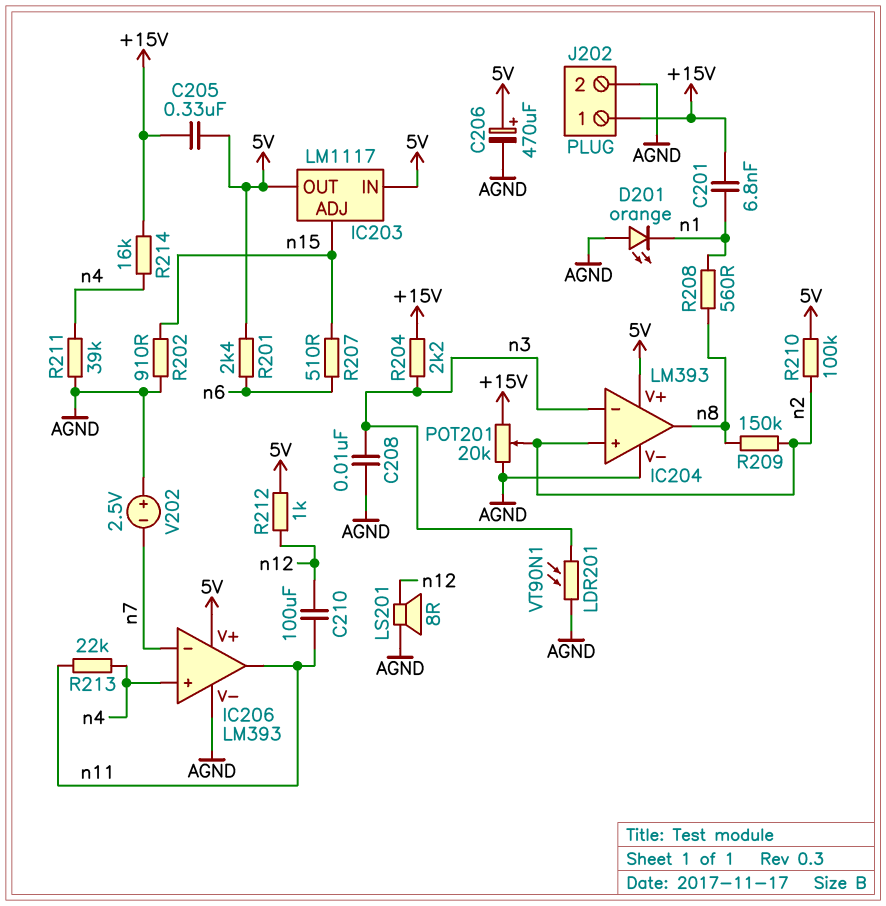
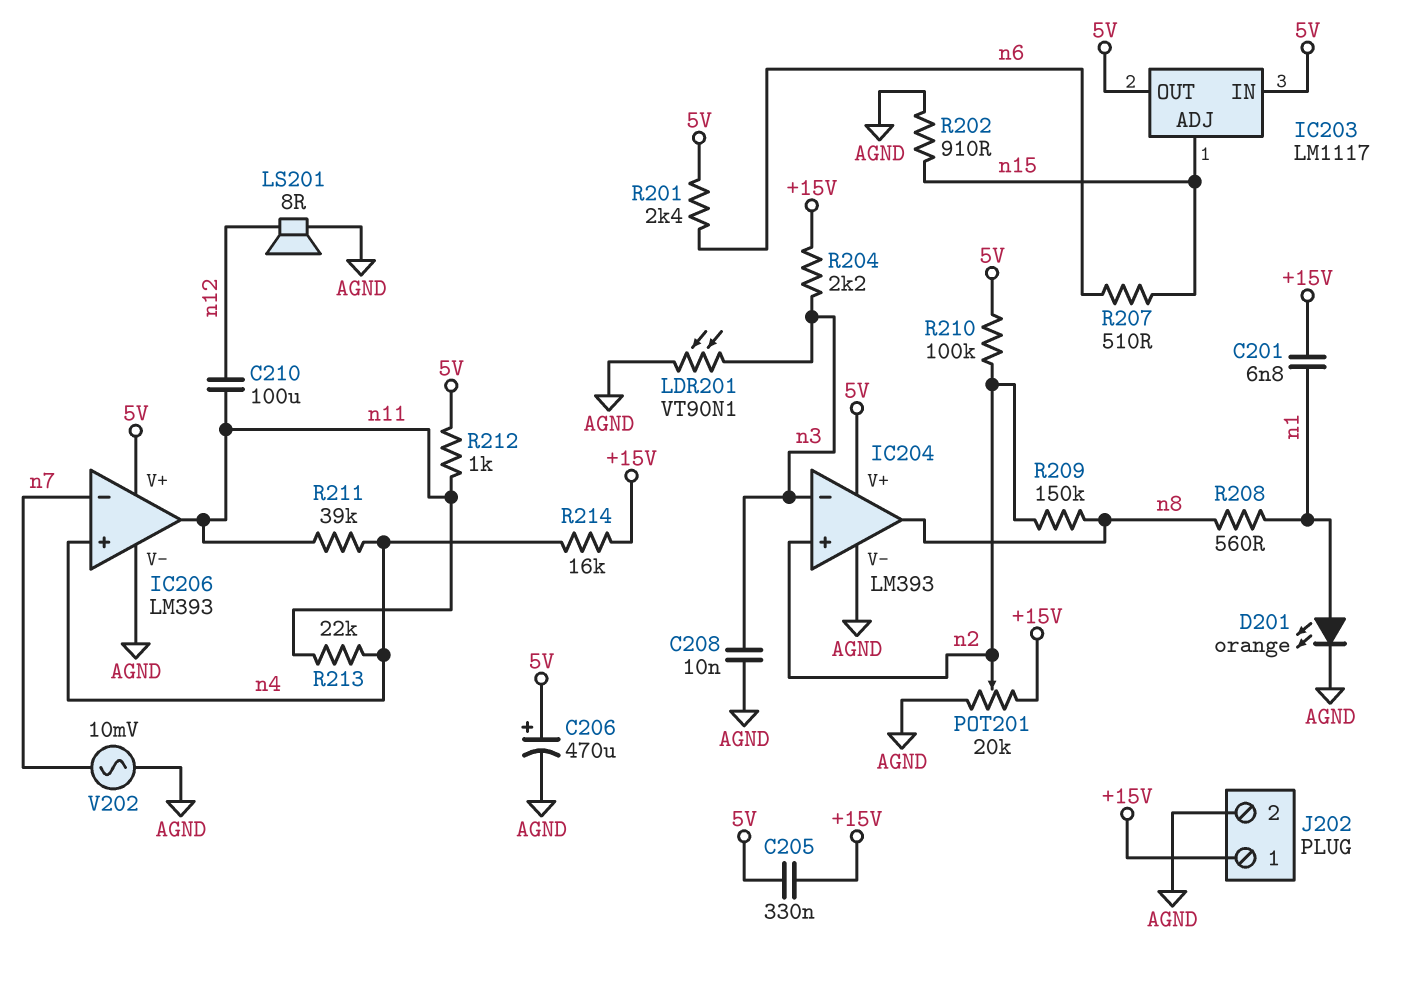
D201: LED orange (A AGND, K n1) -> LED orange (A n1, K AGND)
R211: 39k (AGND, n4) -> 39k (n4, n11)
R212: 1k (5V, n12) -> 1k (5V, n11)
V202: 2.5V (plus AGND, minus n7) -> AC 10mV (AGND, n7)

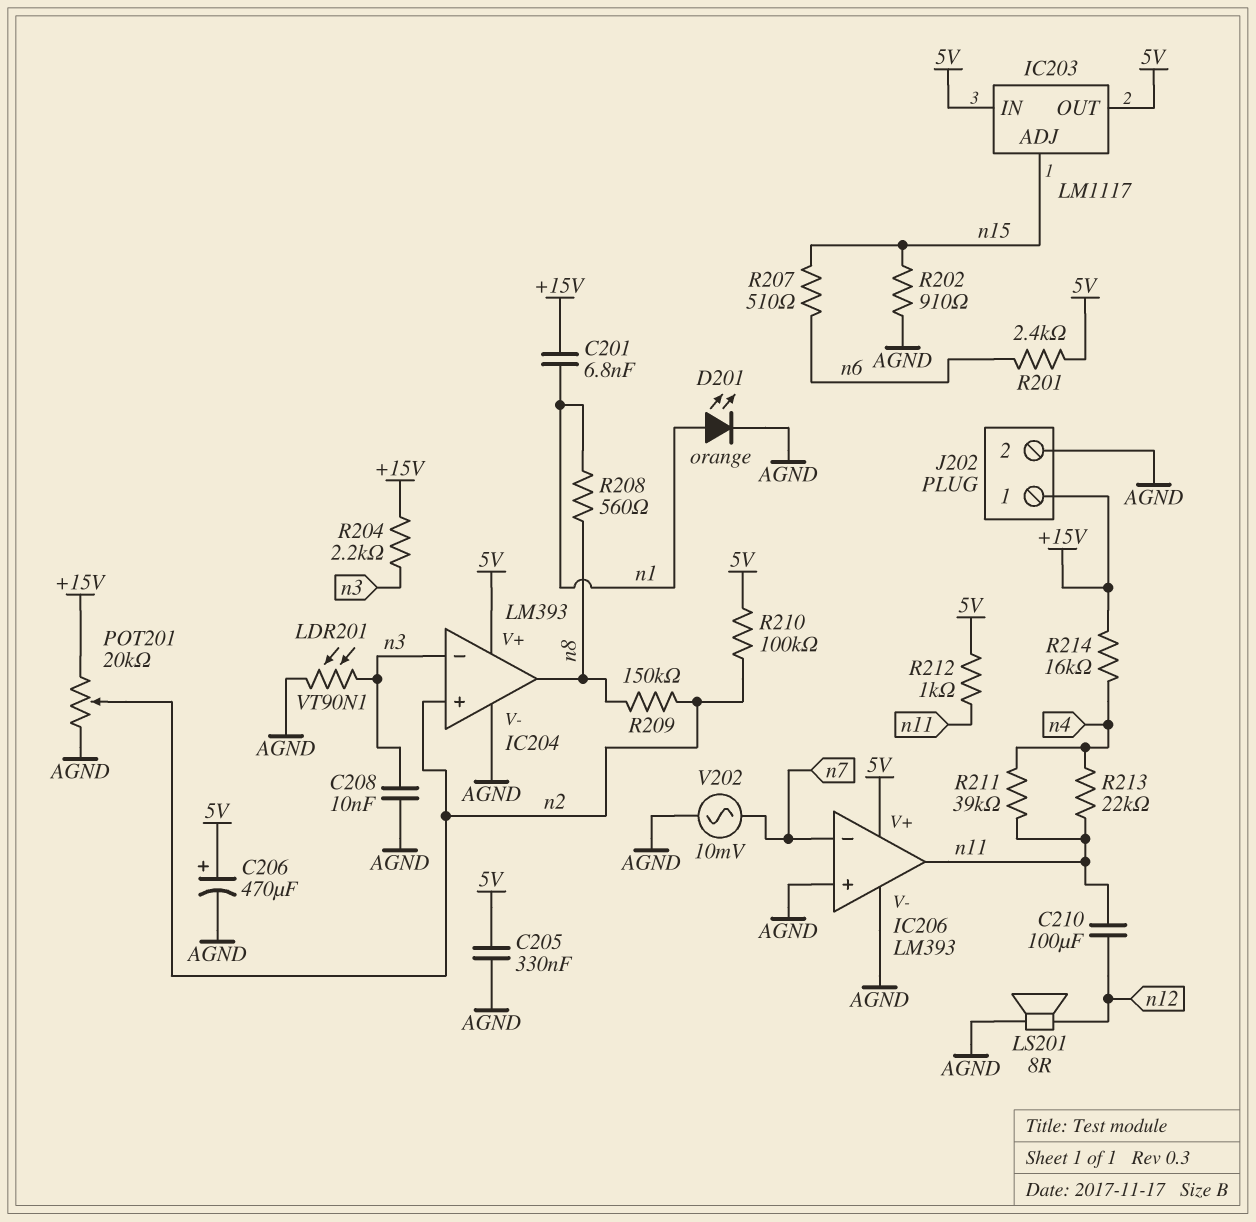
C205: 330nF (+15V, 5V) -> 330nF (5V, AGND)
IC206 pin in+: n4 -> AGND

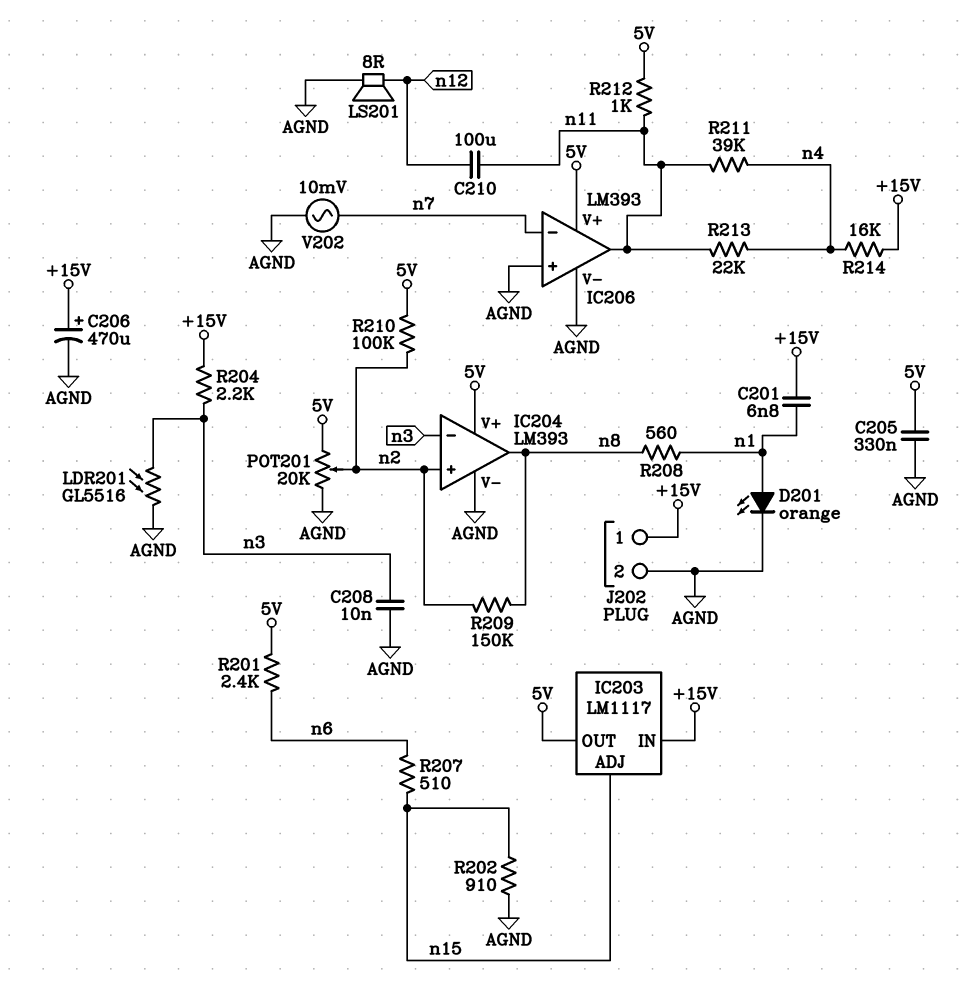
C206: 470uF (plus 5V, minus AGND) -> 470uF (plus +15V, minus AGND)
IC203 pin IN: 5V -> +15V
LDR201: VT90N1 (AGND, n3) -> GL5516 (AGND, n3)
POT201: 20k (+15V, AGND, wiper n2) -> 20k (5V, AGND, wiper n2)

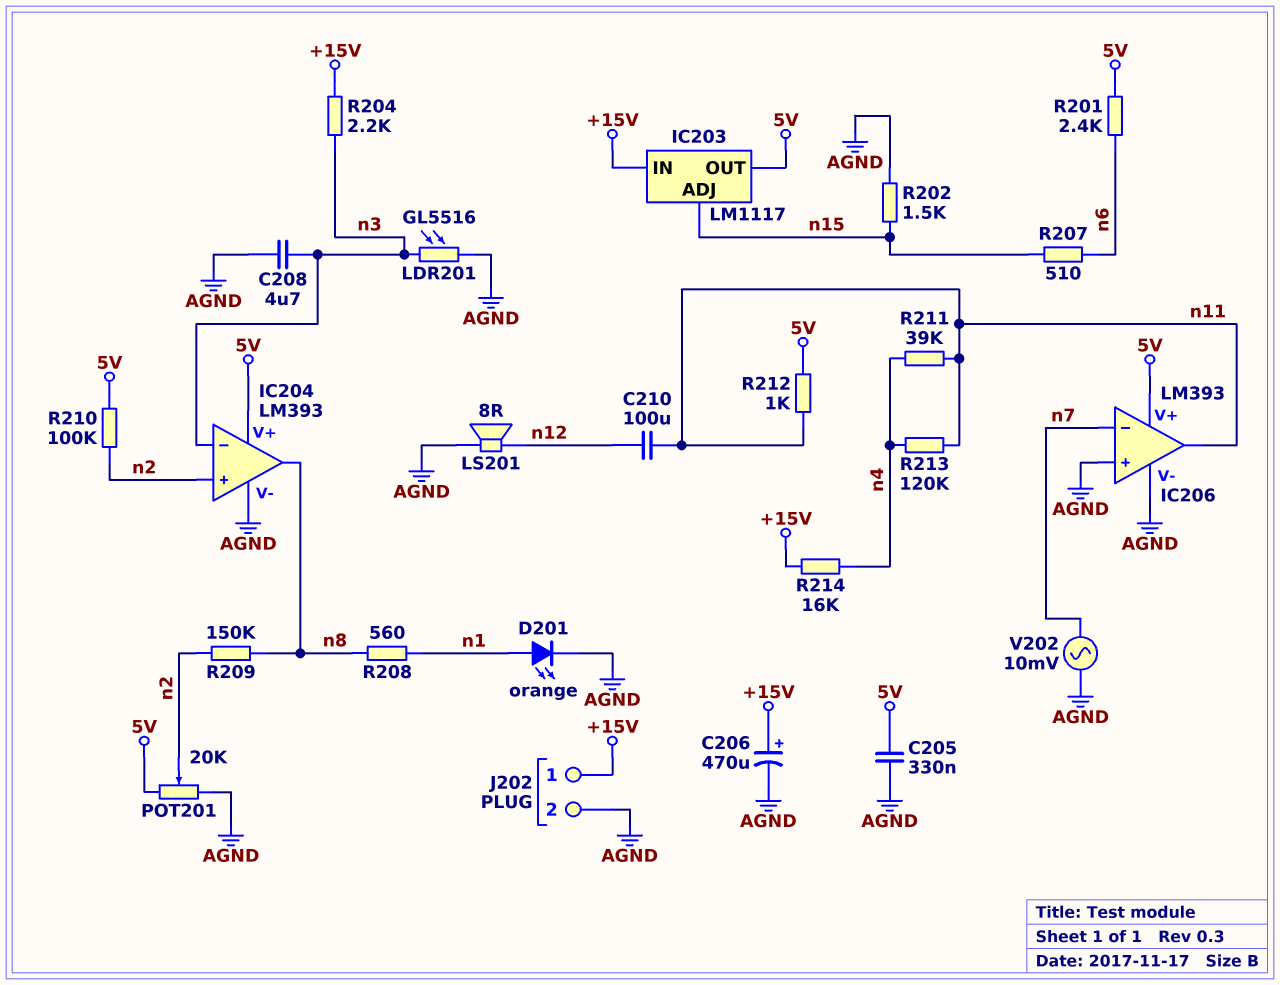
C201: 6.8nF (+15V, n1) -> none
C208: 10nF (AGND, n3) -> 4.7uF (AGND, n3)
R202: 910 (AGND, n15) -> 1.5k (AGND, n15)
R213: 22k (n4, n11) -> 120k (n4, n11)

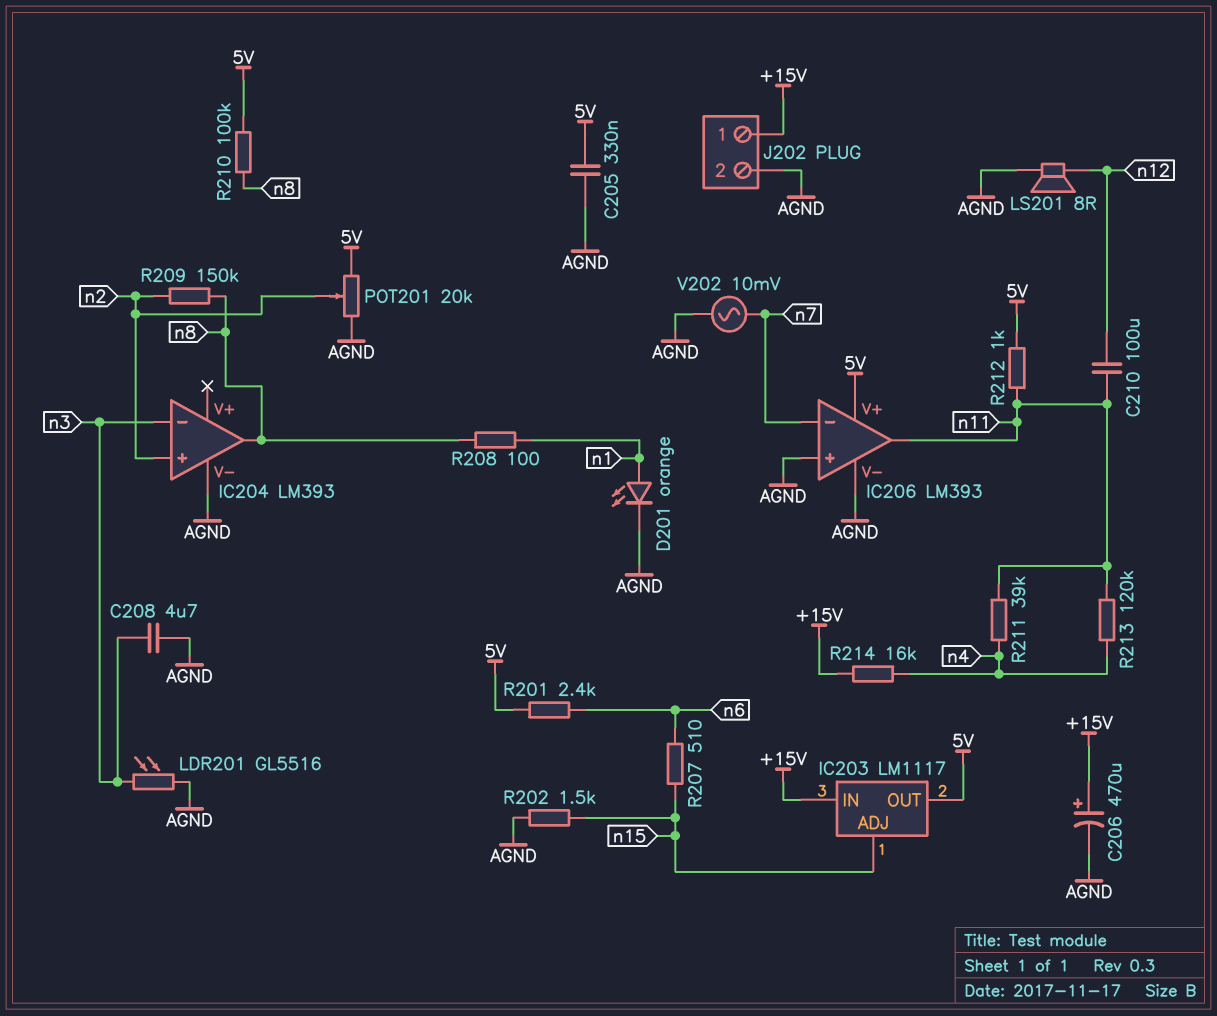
IC204 pin V+: 5V -> none
R204: 2.2k (+15V, n3) -> none
R208: 560 (n1, n8) -> 100 (n1, n8)
R210: 100k (5V, n2) -> 100k (5V, n8)

